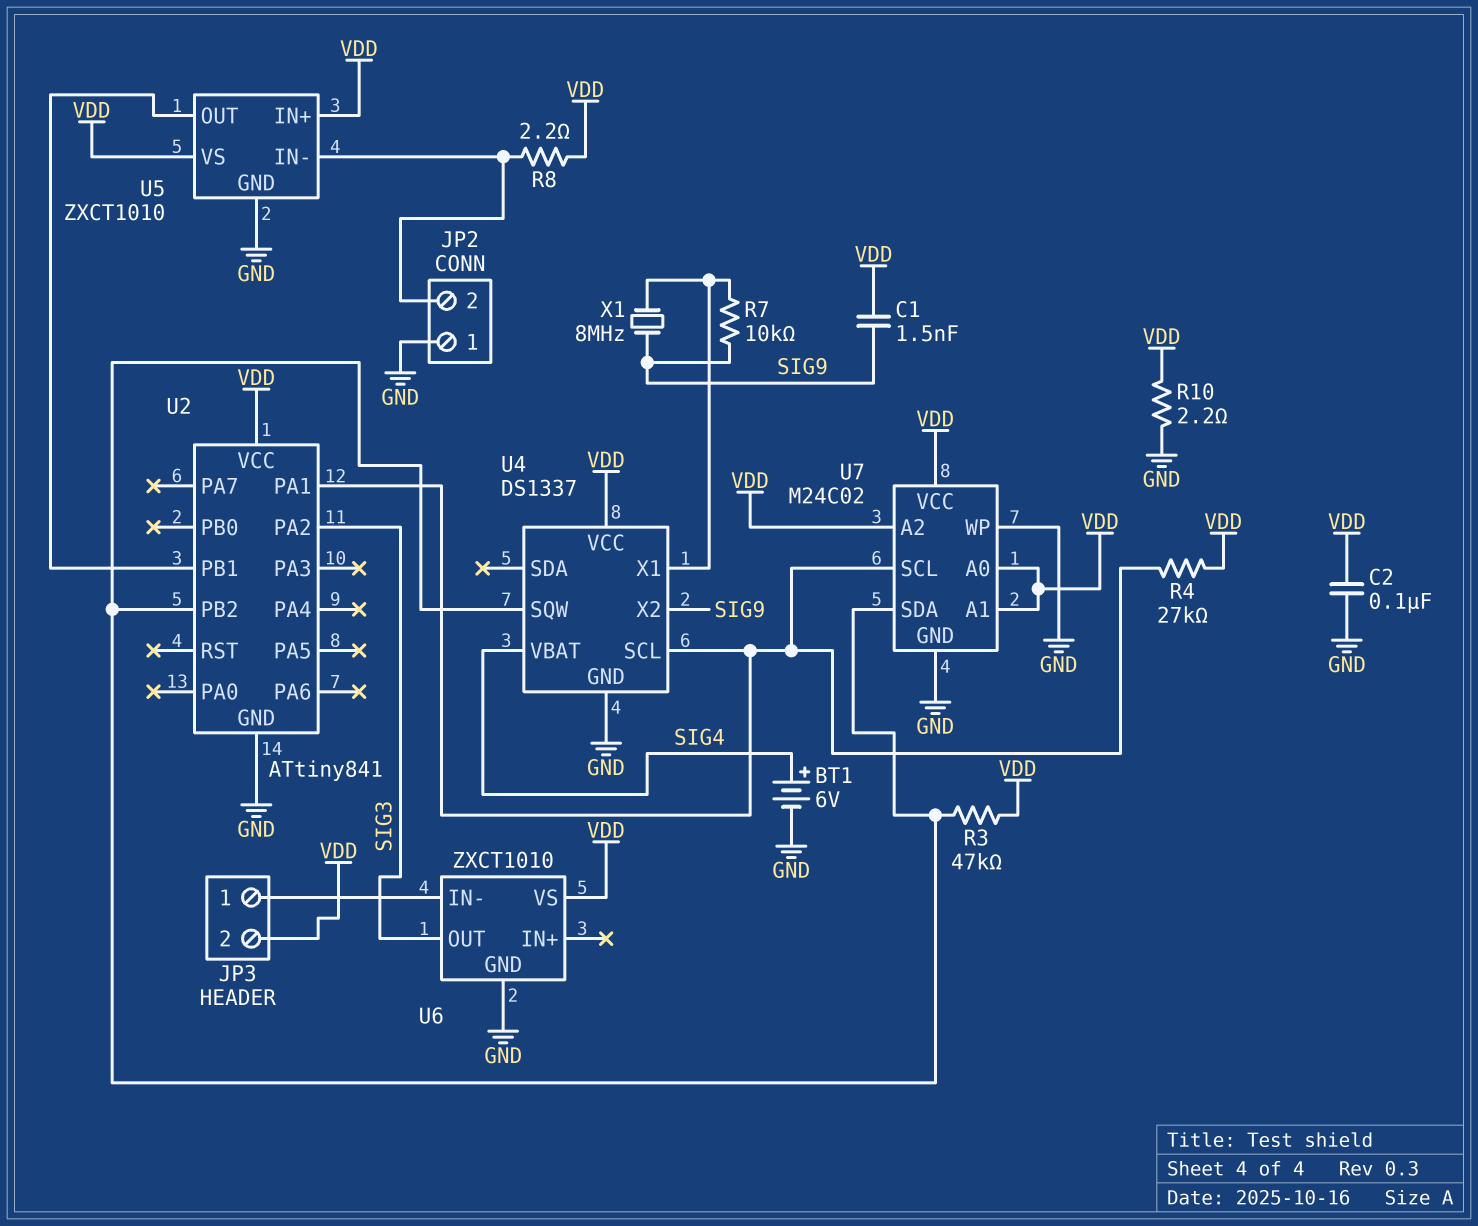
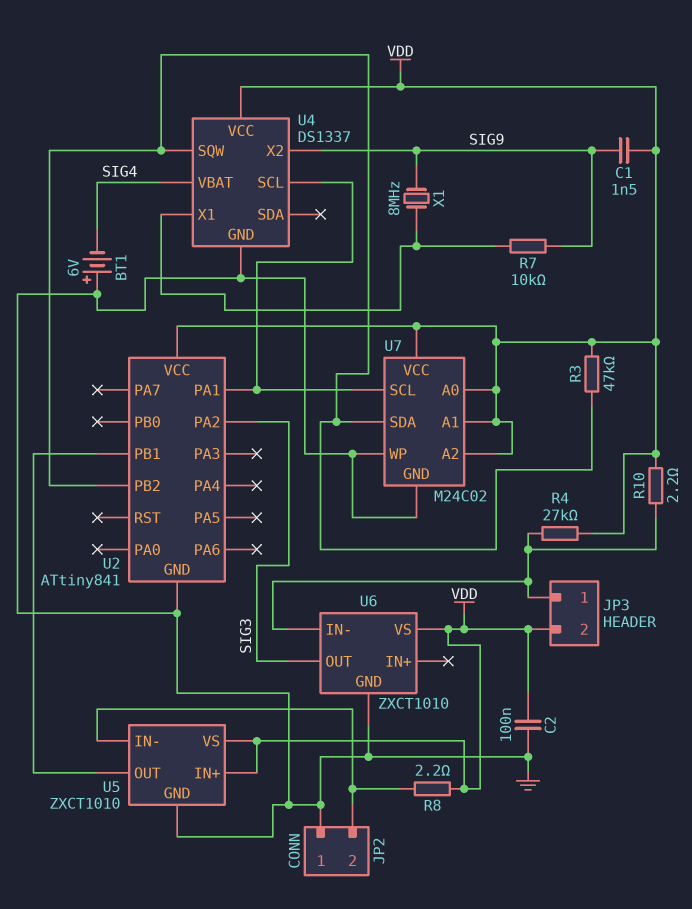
BT1: 6V (plus SIG4, minus GND) -> 6V (plus GND, minus SIG4)
R4: 27k (U2/PA1, VDD) -> 27k (JP3/1, VDD)
R10: 2.2 (GND, VDD) -> 2.2 (JP3/1, VDD)

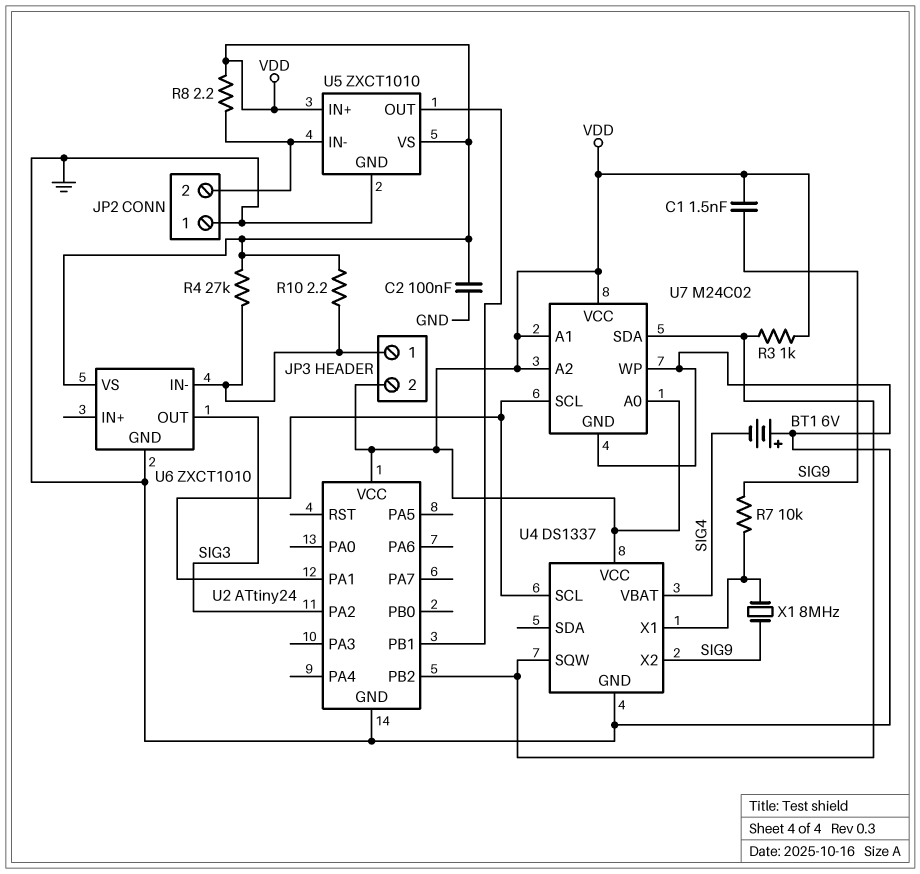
R3: 47k (U2/PB2, VDD) -> 1k (U2/PB2, VDD)
U2: ATtiny841 -> ATtiny24

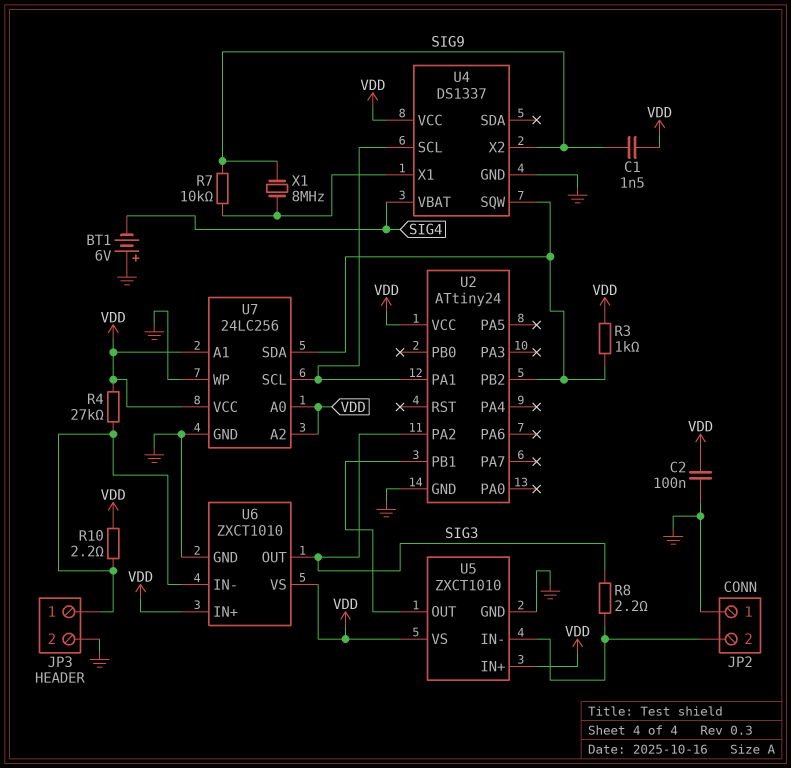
JP3 pin 2: VDD -> GND
R8: 2.2 (JP2/2, VDD) -> 2.2 (JP2/2, SIG3)
U6 pin IN+: none -> VDD
U7: M24C02 -> 24LC256

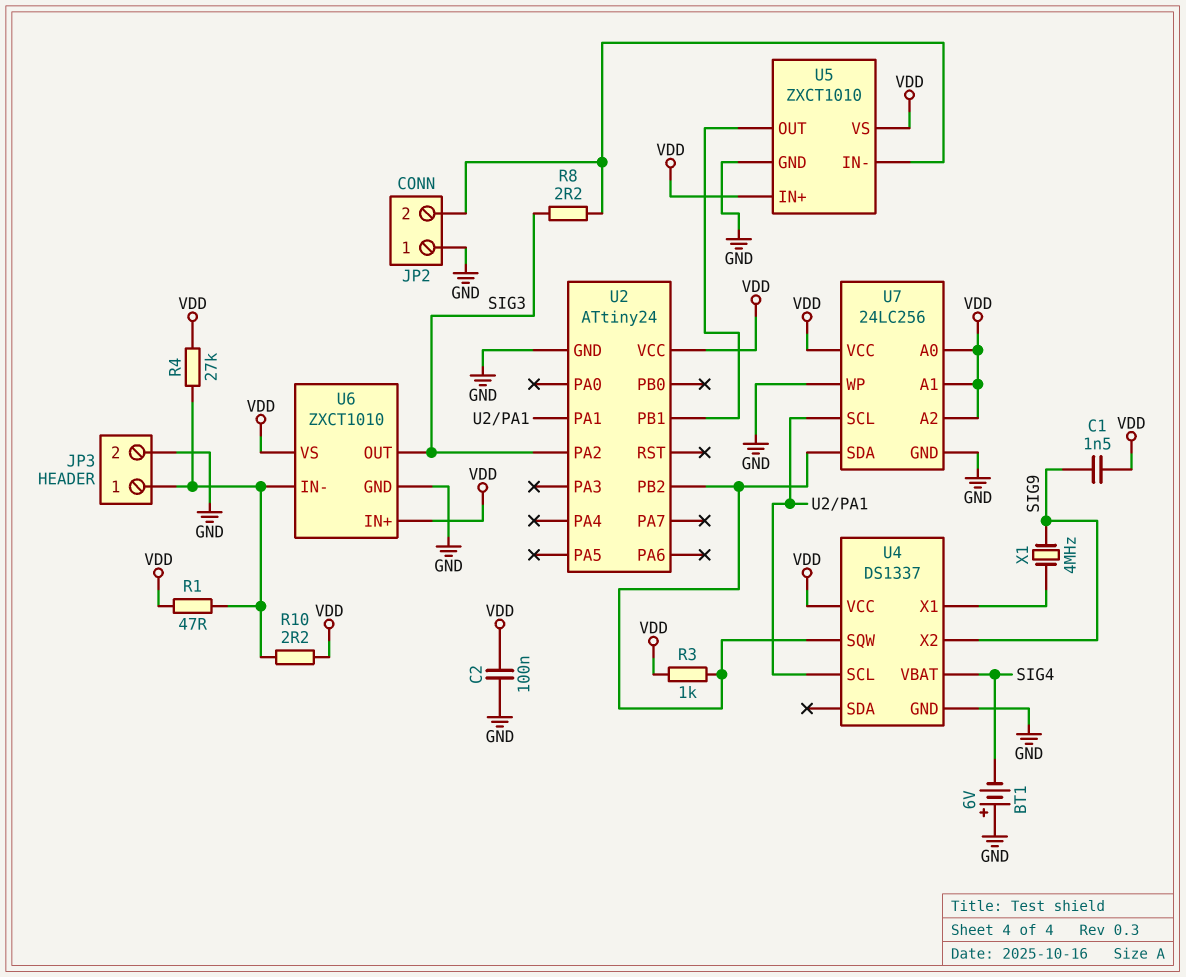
R1: none -> 47 (JP3/1, VDD)
R7: 10k (SIG9, U4/X1) -> none
X1: 8MHz (SIG9, U4/X1) -> 4MHz (SIG9, U4/X1)

